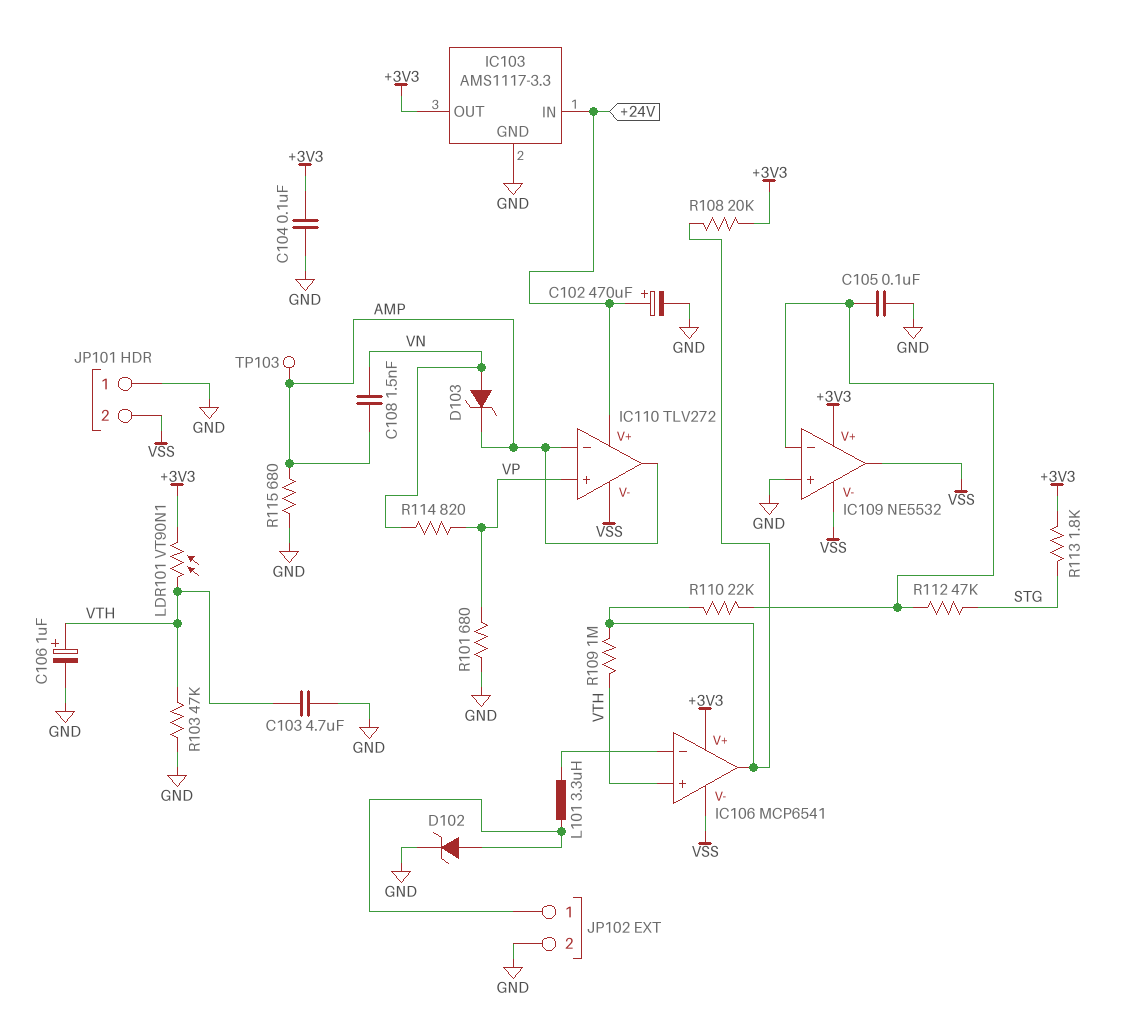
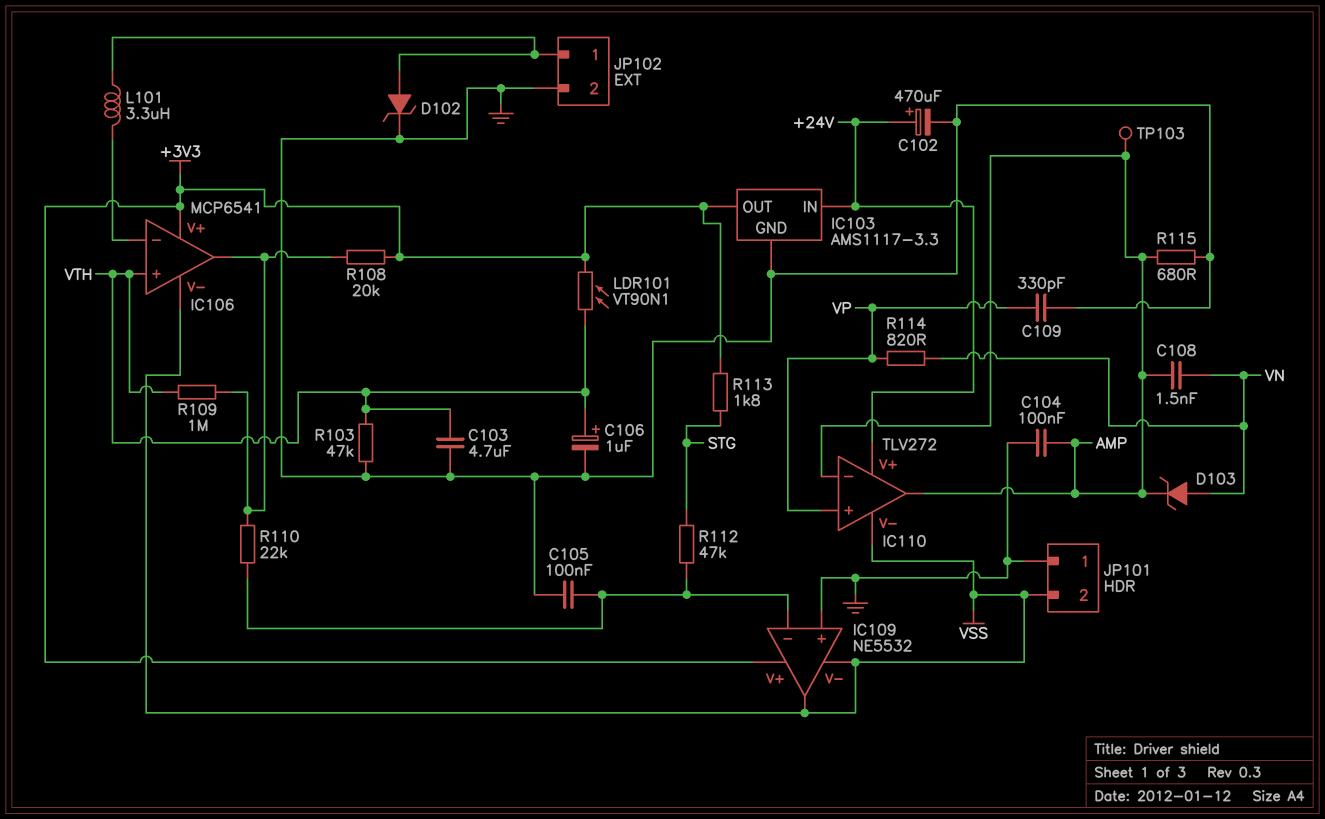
C104: 100nF (+3V3, GND) -> 100nF (AMP, GND)
C109: none -> 330pF (GND, VP)
R101: 680 (GND, VP) -> none

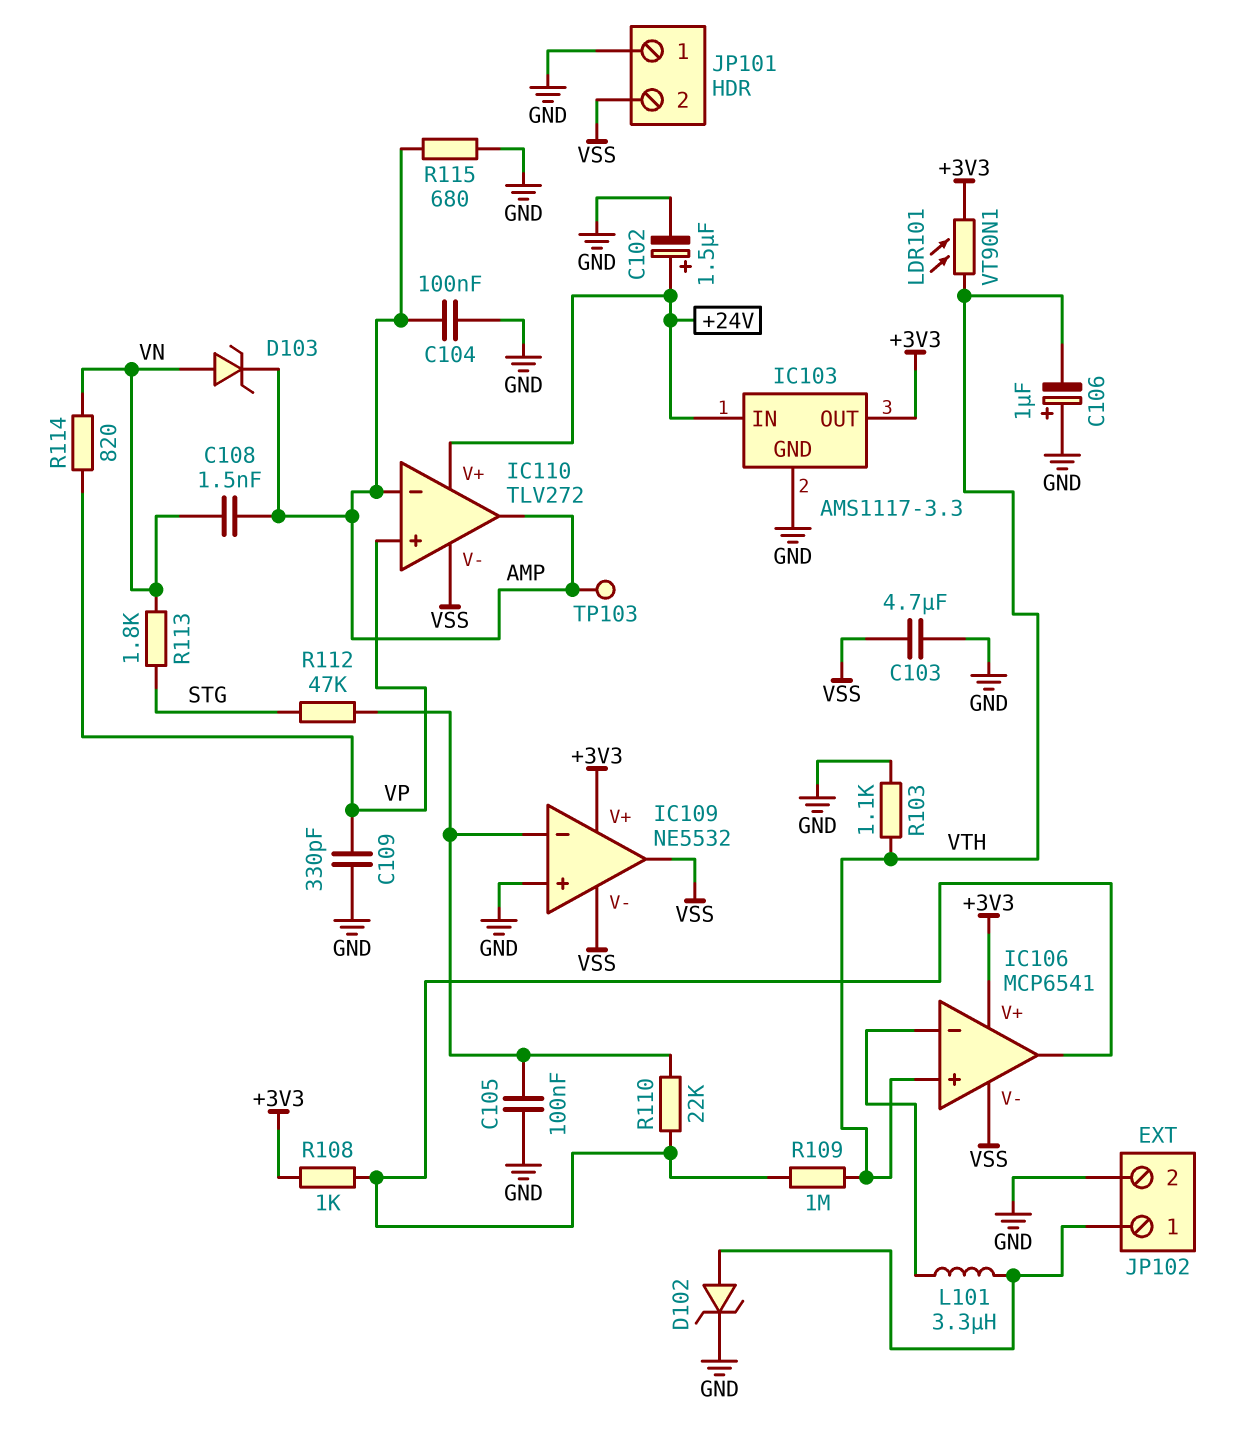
C102: 470uF (plus +24V, minus GND) -> 1.5uF (plus +24V, minus GND)
C103: 4.7uF (GND, VTH) -> 4.7uF (GND, VSS)
C106: 1uF (plus VTH, minus GND) -> 1uF (plus GND, minus VTH)
R103: 47k (GND, VTH) -> 1.1k (GND, VTH)
R108: 20k (+3V3, IC106/out) -> 1k (+3V3, IC106/out)
R113: 1.8k (+3V3, STG) -> 1.8k (STG, VN)

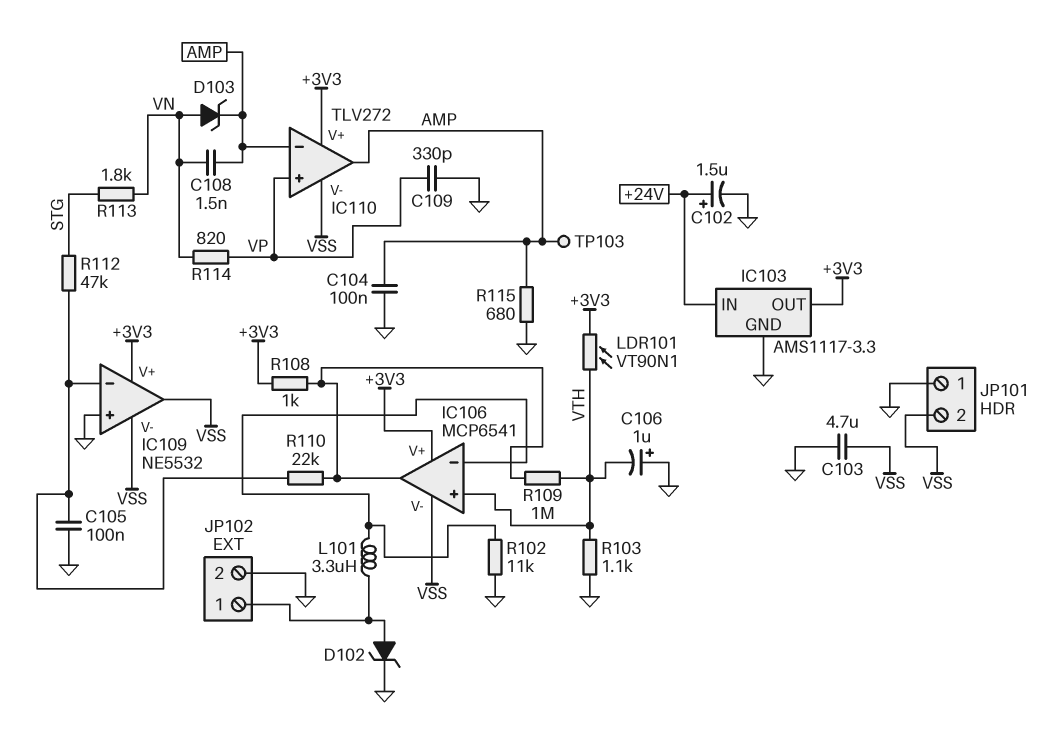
IC110 pin V+: +24V -> +3V3
R102: none -> 11k (GND, IC106/in-)

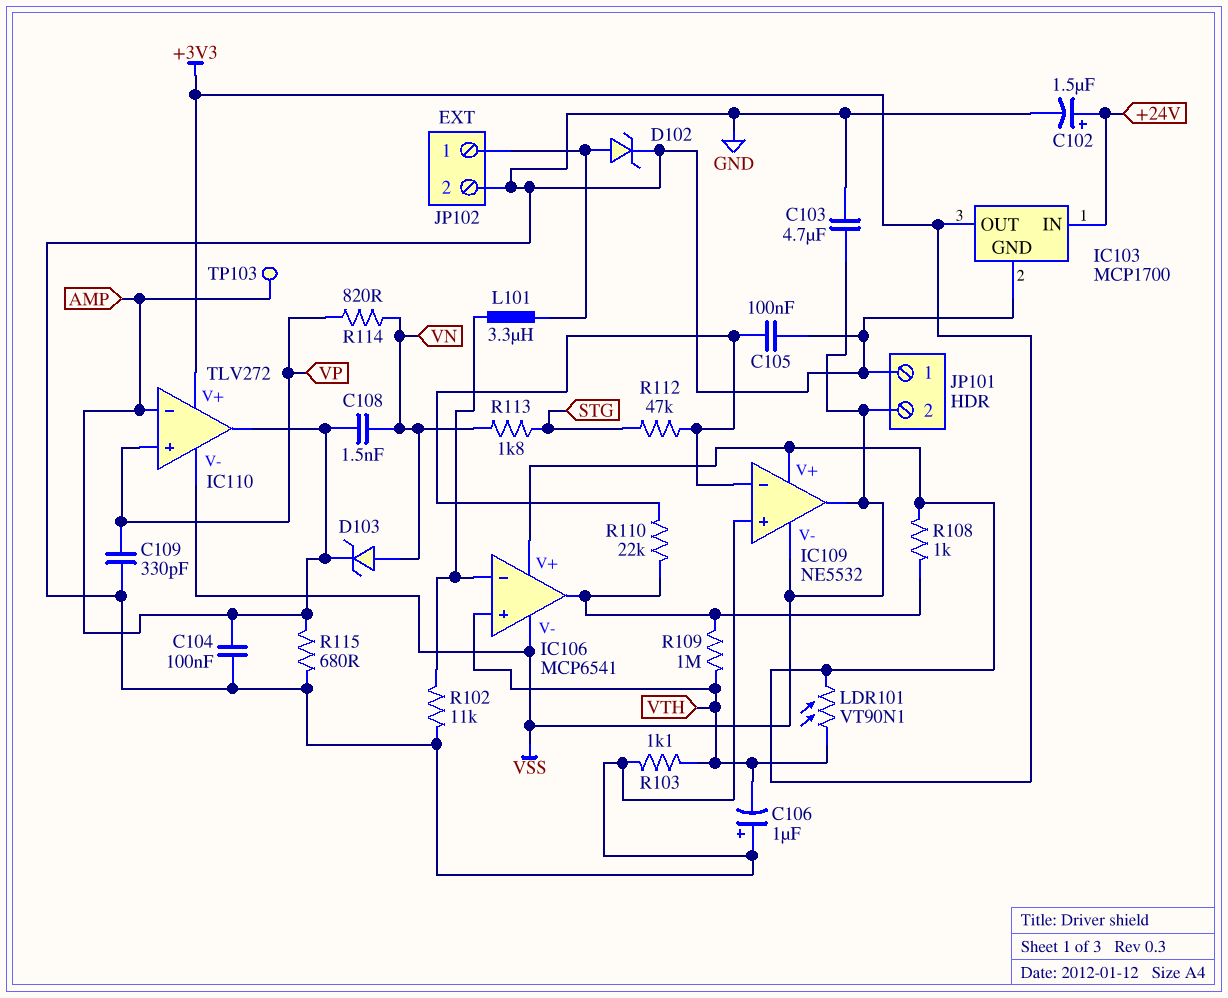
IC103: AMS1117-3.3 -> MCP1700

